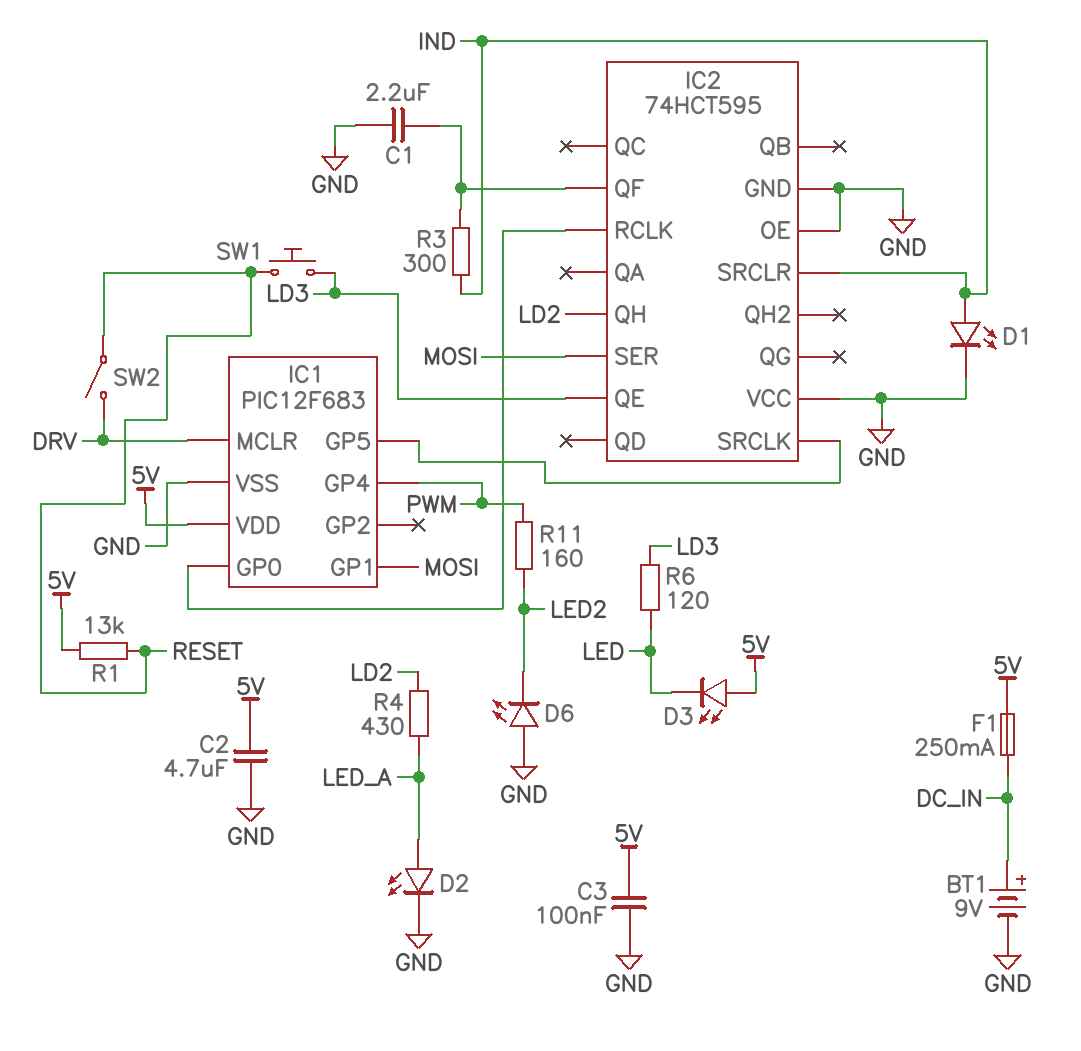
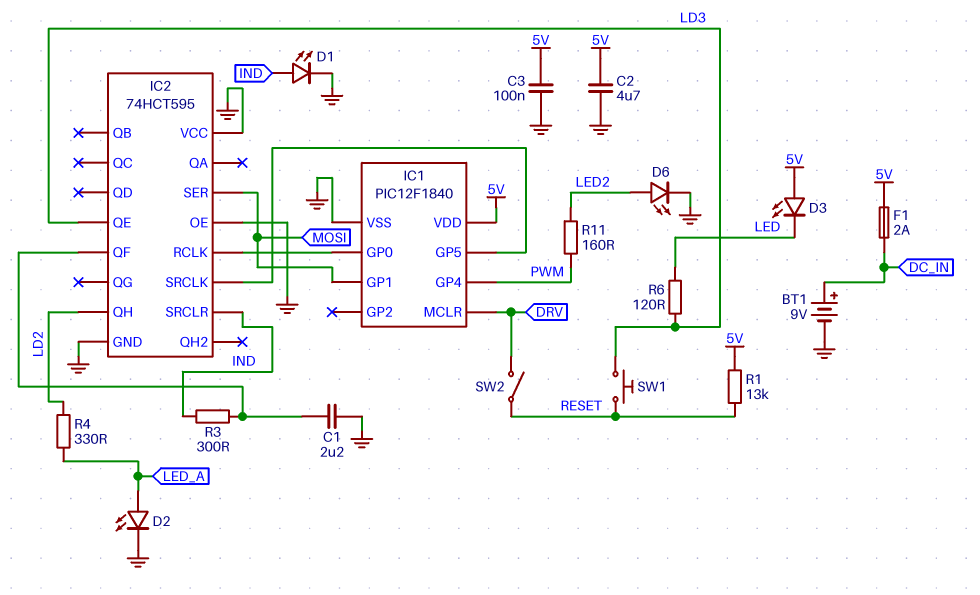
D6: LED (A GND, K LED2) -> LED (A LED2, K GND)
F1: 250mA (5V, DC_IN) -> 2A (5V, DC_IN)
IC1: PIC12F683 -> PIC12F1840
R4: 430 (LD2, LED_A) -> 330 (LD2, LED_A)

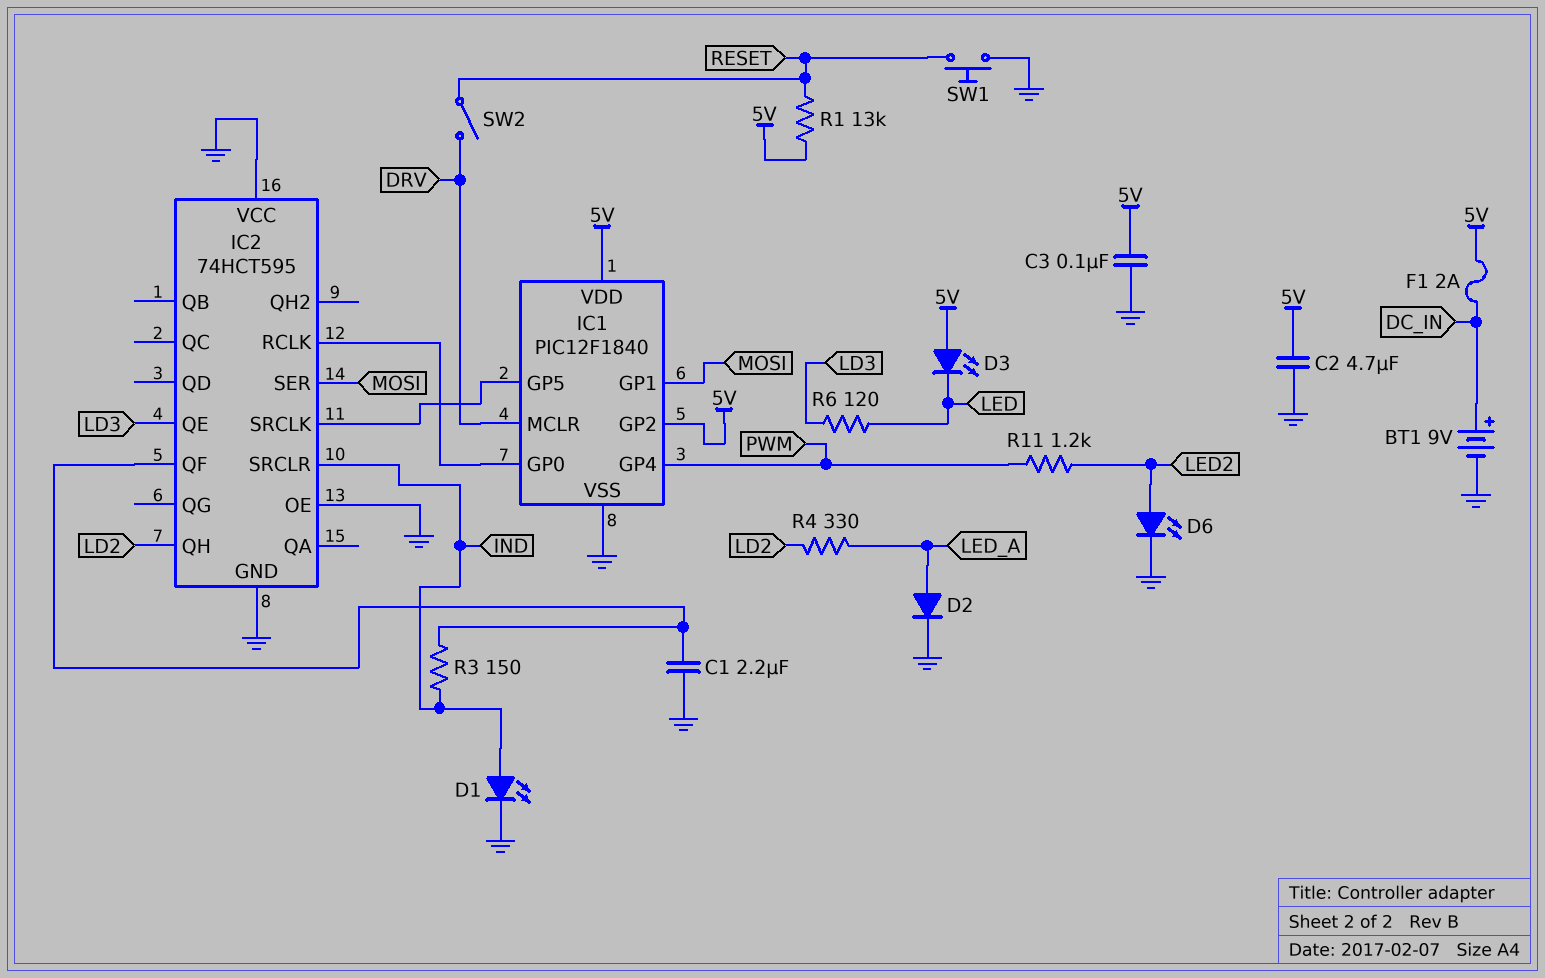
D2: LED (A LED_A, K GND) -> diode (A LED_A, K GND)
IC1 pin GP2: none -> 5V
R3: 300 (IC2/QF, IND) -> 150 (IC2/QF, IND)
R11: 160 (LED2, PWM) -> 1.2k (LED2, PWM)
SW1: button (LD3, RESET) -> button (GND, RESET)

